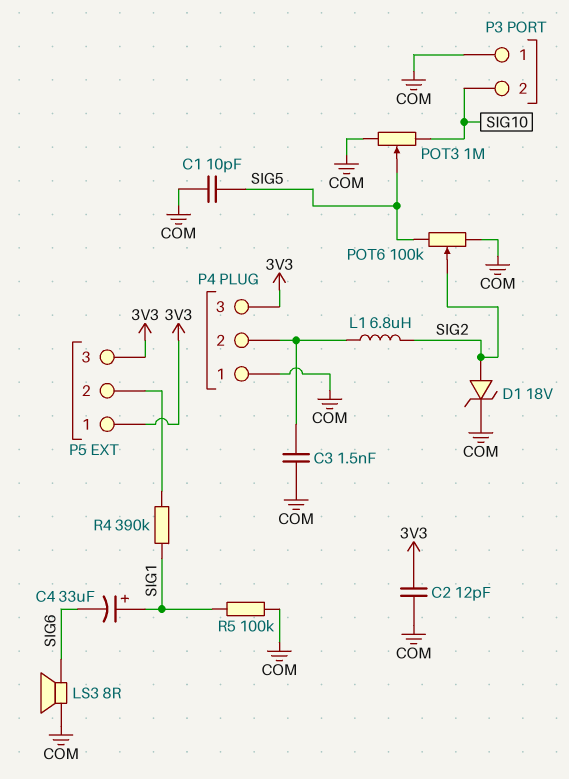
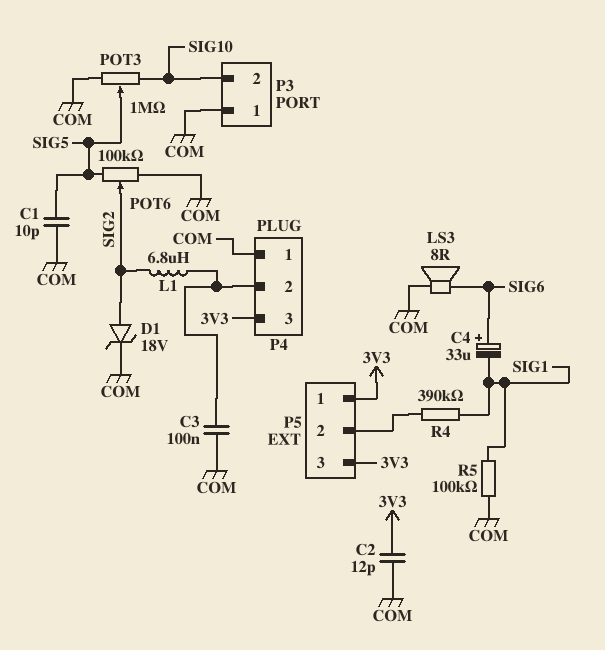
C3: 1.5nF (COM, P4/2) -> 100nF (COM, P4/2)
C4: 33uF (plus SIG1, minus SIG6) -> 33uF (plus SIG6, minus SIG1)

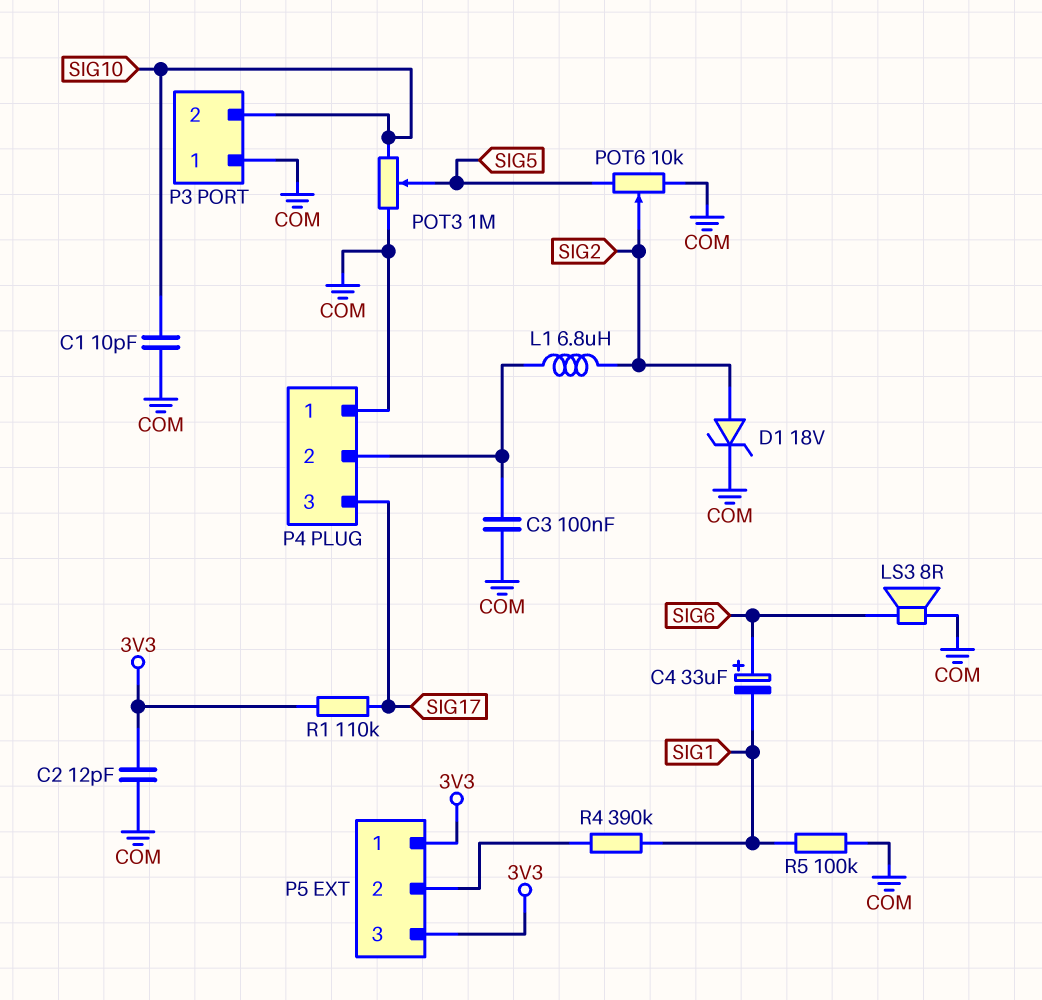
C1: 10pF (COM, SIG5) -> 10pF (COM, SIG10)
P4 pin 3: 3V3 -> SIG17
POT6: 100k (COM, SIG5, wiper SIG2) -> 10k (COM, SIG5, wiper SIG2)
R1: none -> 110k (3V3, SIG17)

